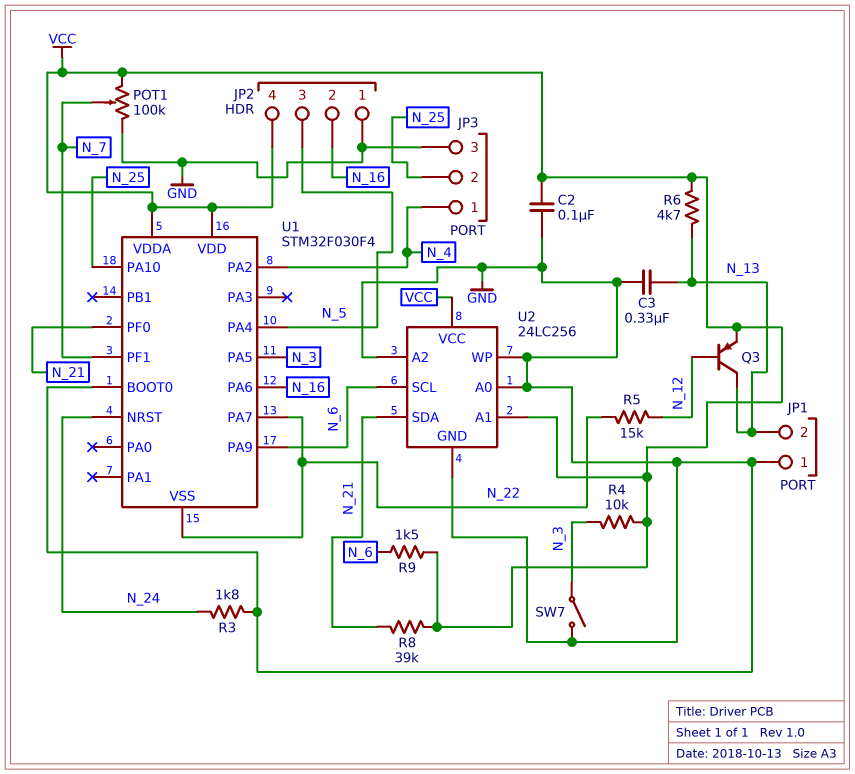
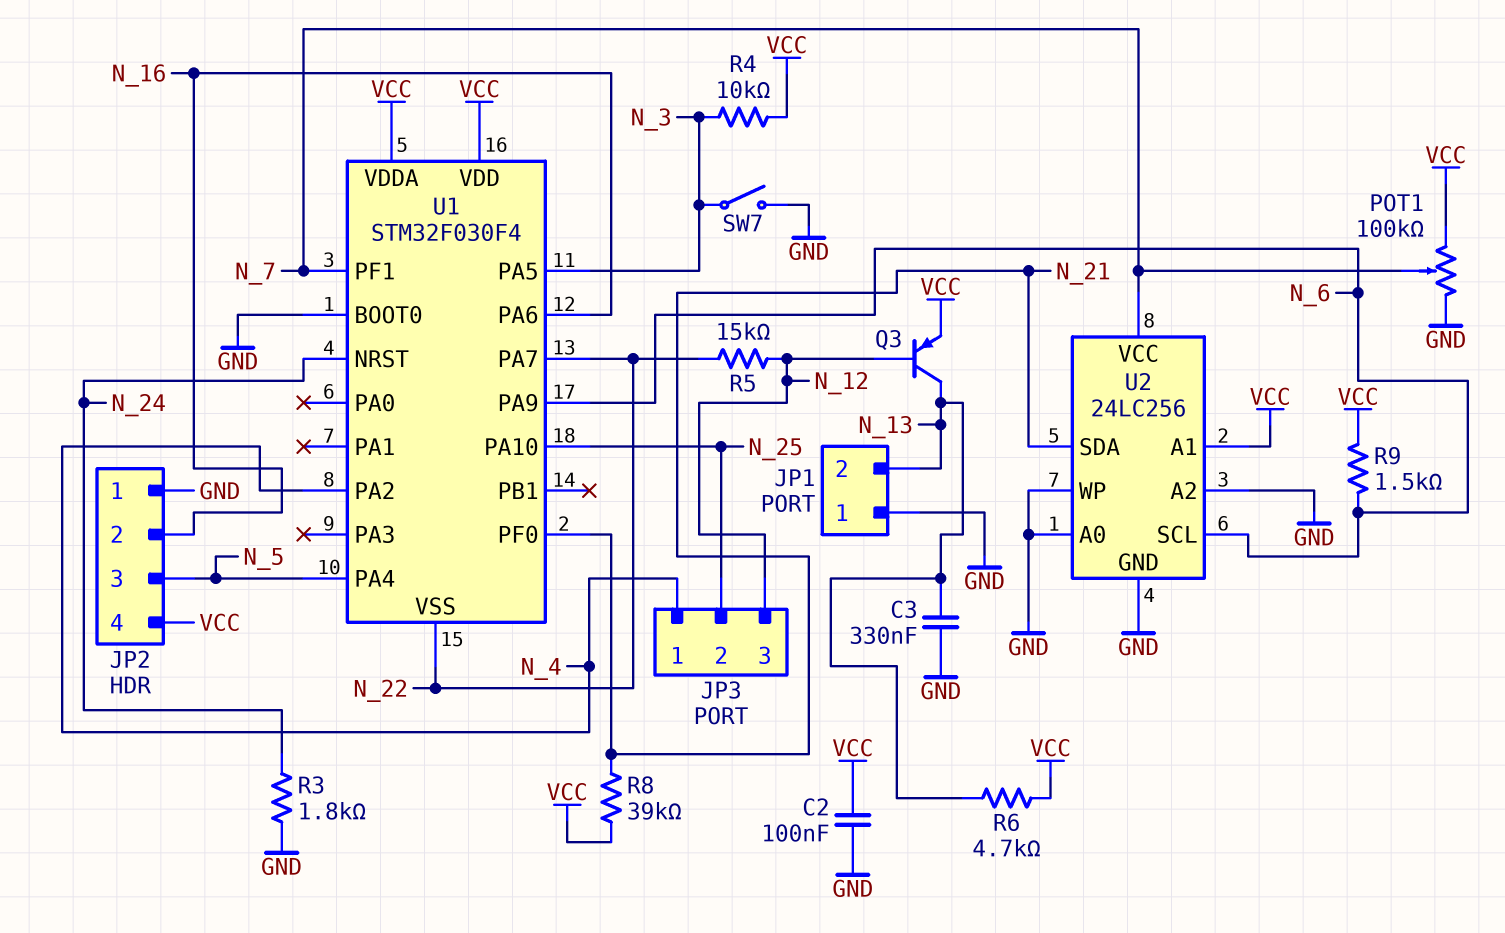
JP3 pin 3: GND -> N_12
U2 pin VCC: VCC -> N_7

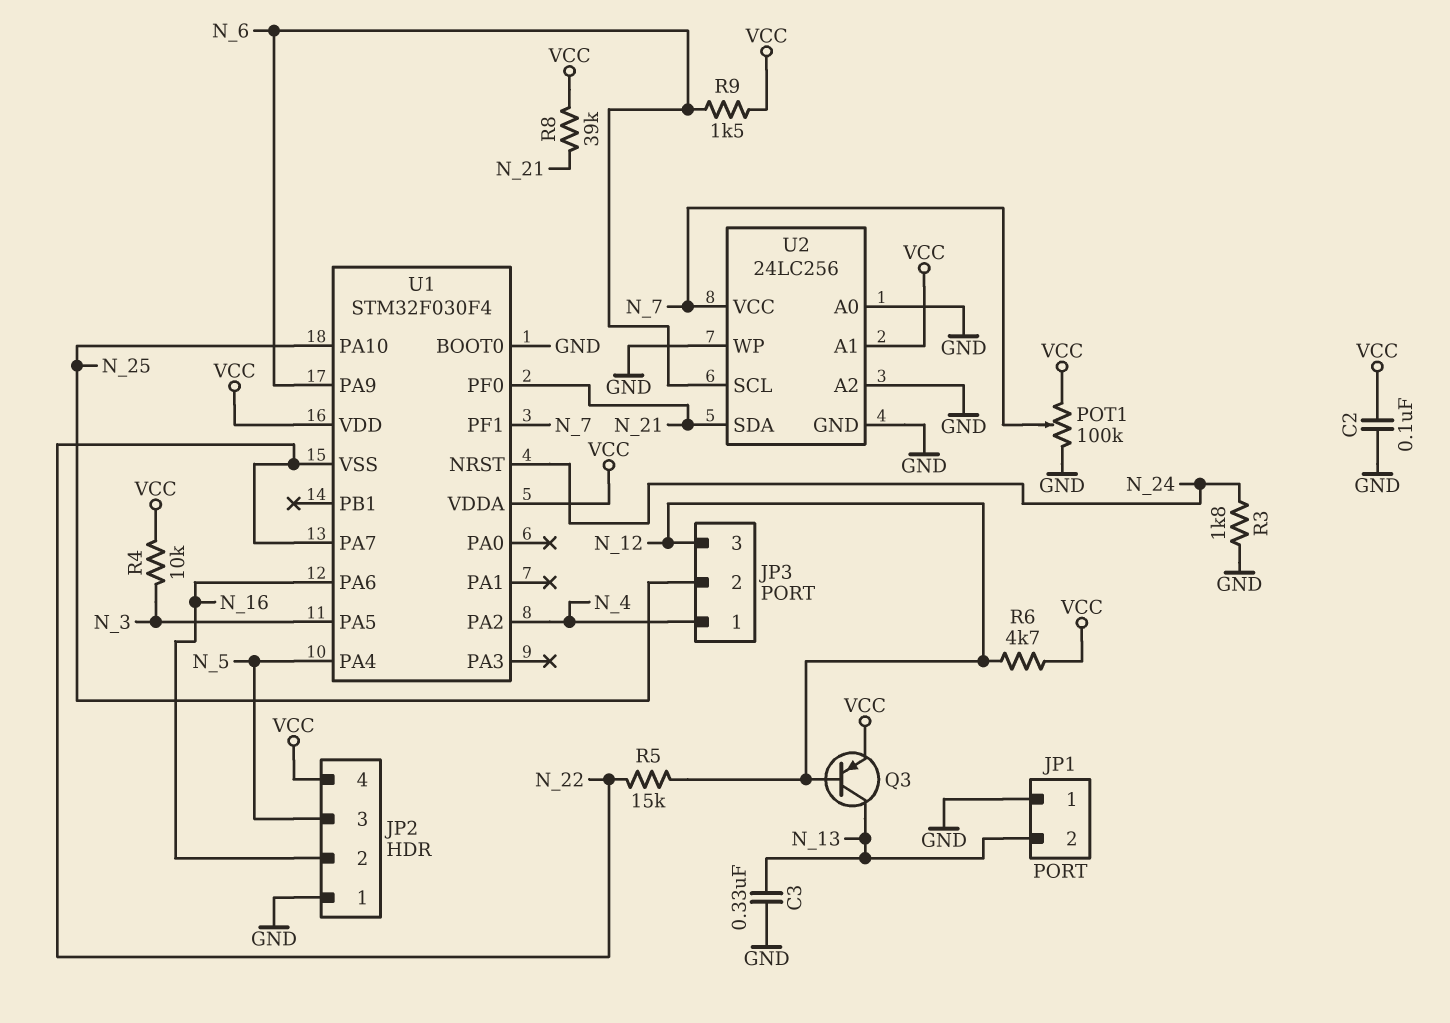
R6: 4.7k (N_13, VCC) -> 4.7k (N_12, VCC)
SW7: switch (GND, N_3) -> none

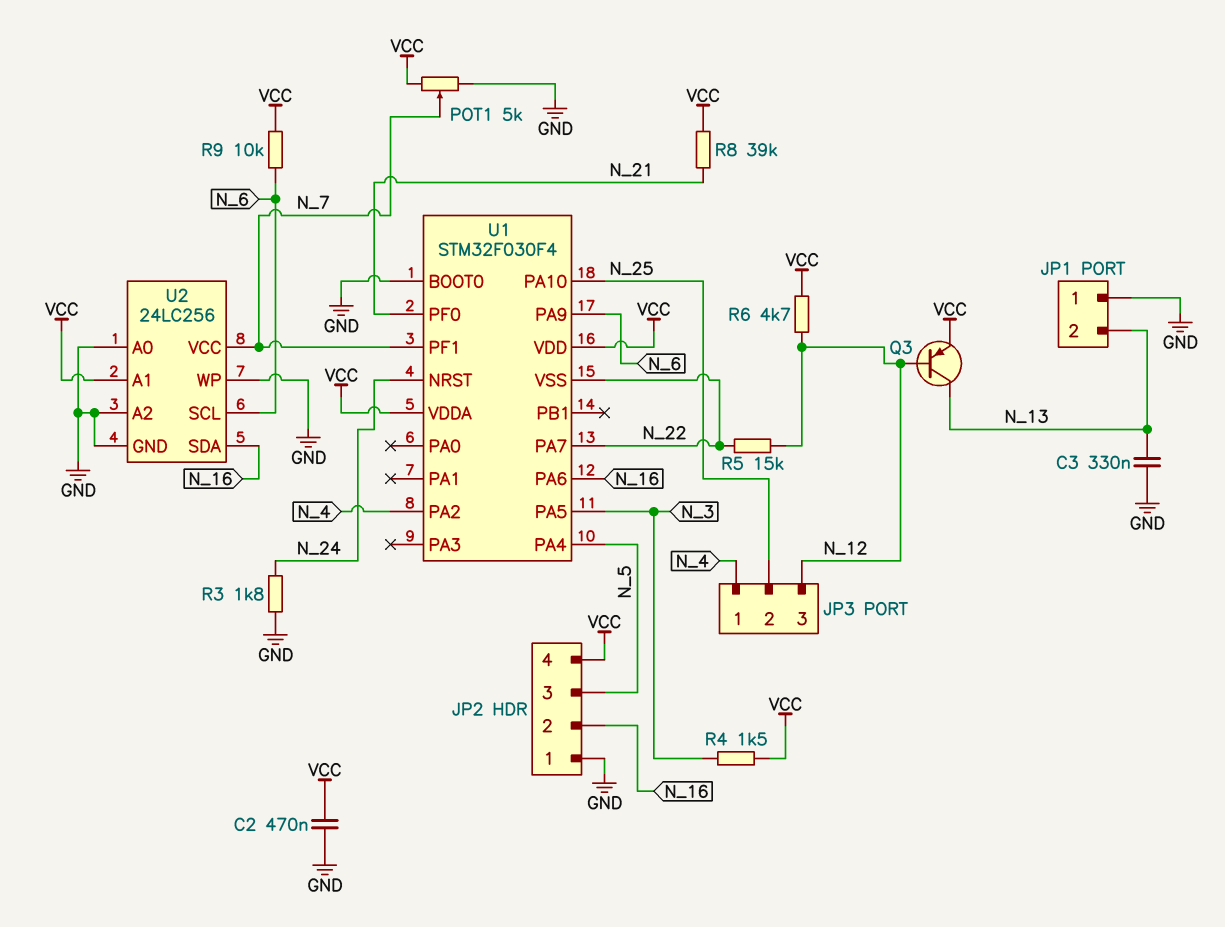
C2: 100nF (GND, VCC) -> 470nF (GND, VCC)
POT1: 100k (GND, VCC, wiper N_7) -> 5k (GND, VCC, wiper N_7)
R4: 10k (N_3, VCC) -> 1.5k (N_3, VCC)
R9: 1.5k (N_6, VCC) -> 10k (N_6, VCC)
U2 pin SDA: N_21 -> N_16

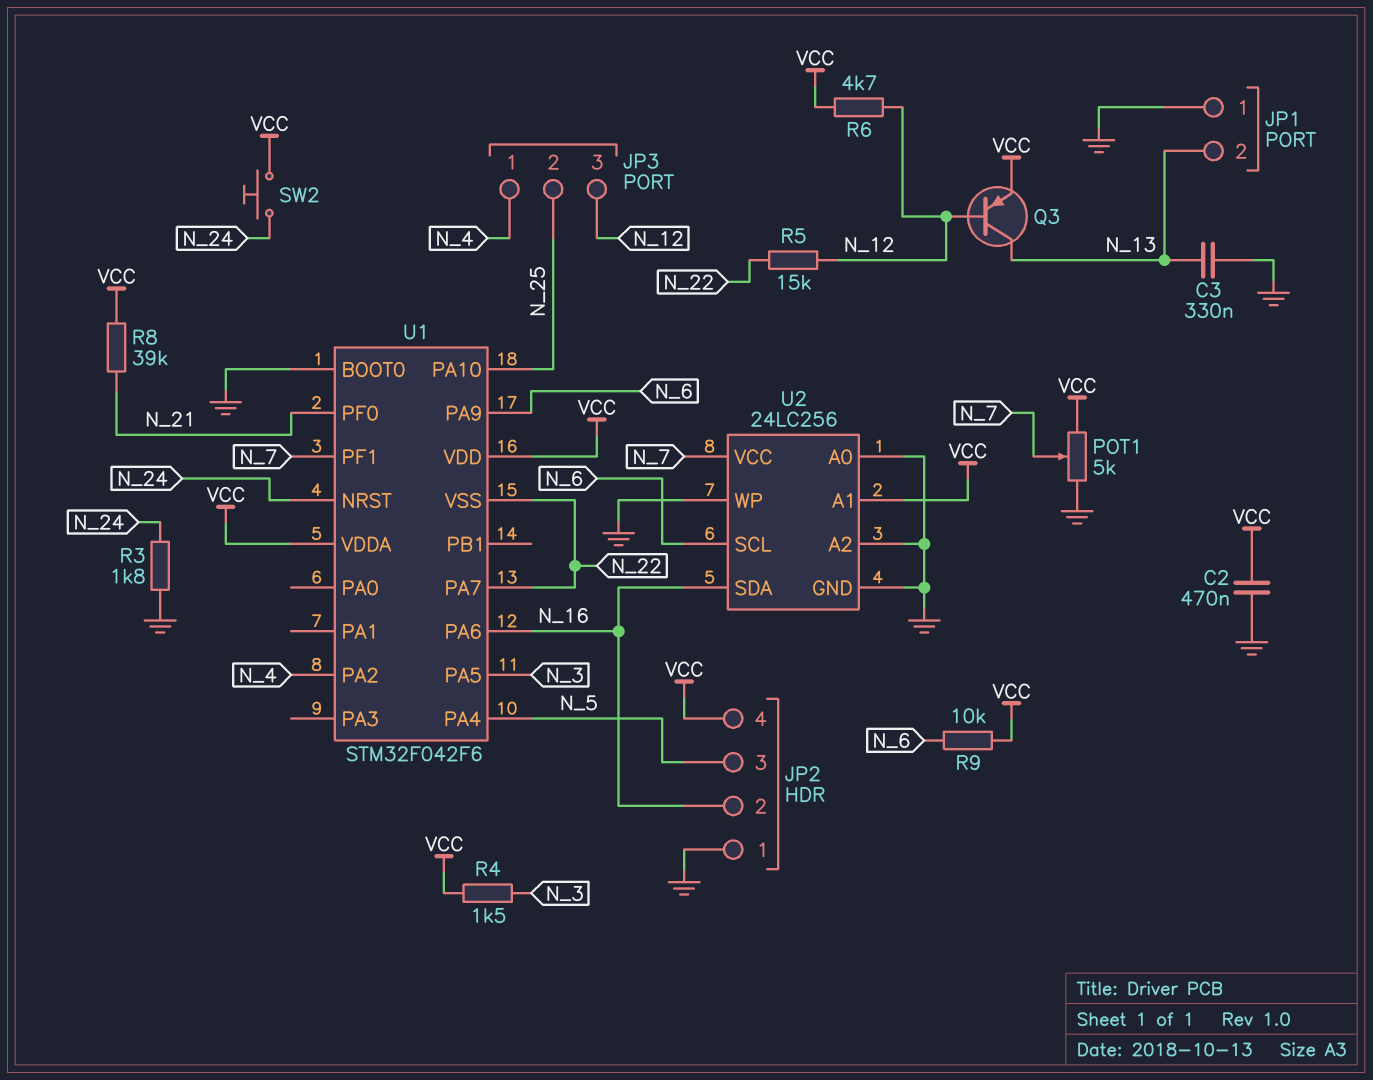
SW2: none -> button (N_24, VCC)
U1: STM32F030F4 -> STM32F042F6

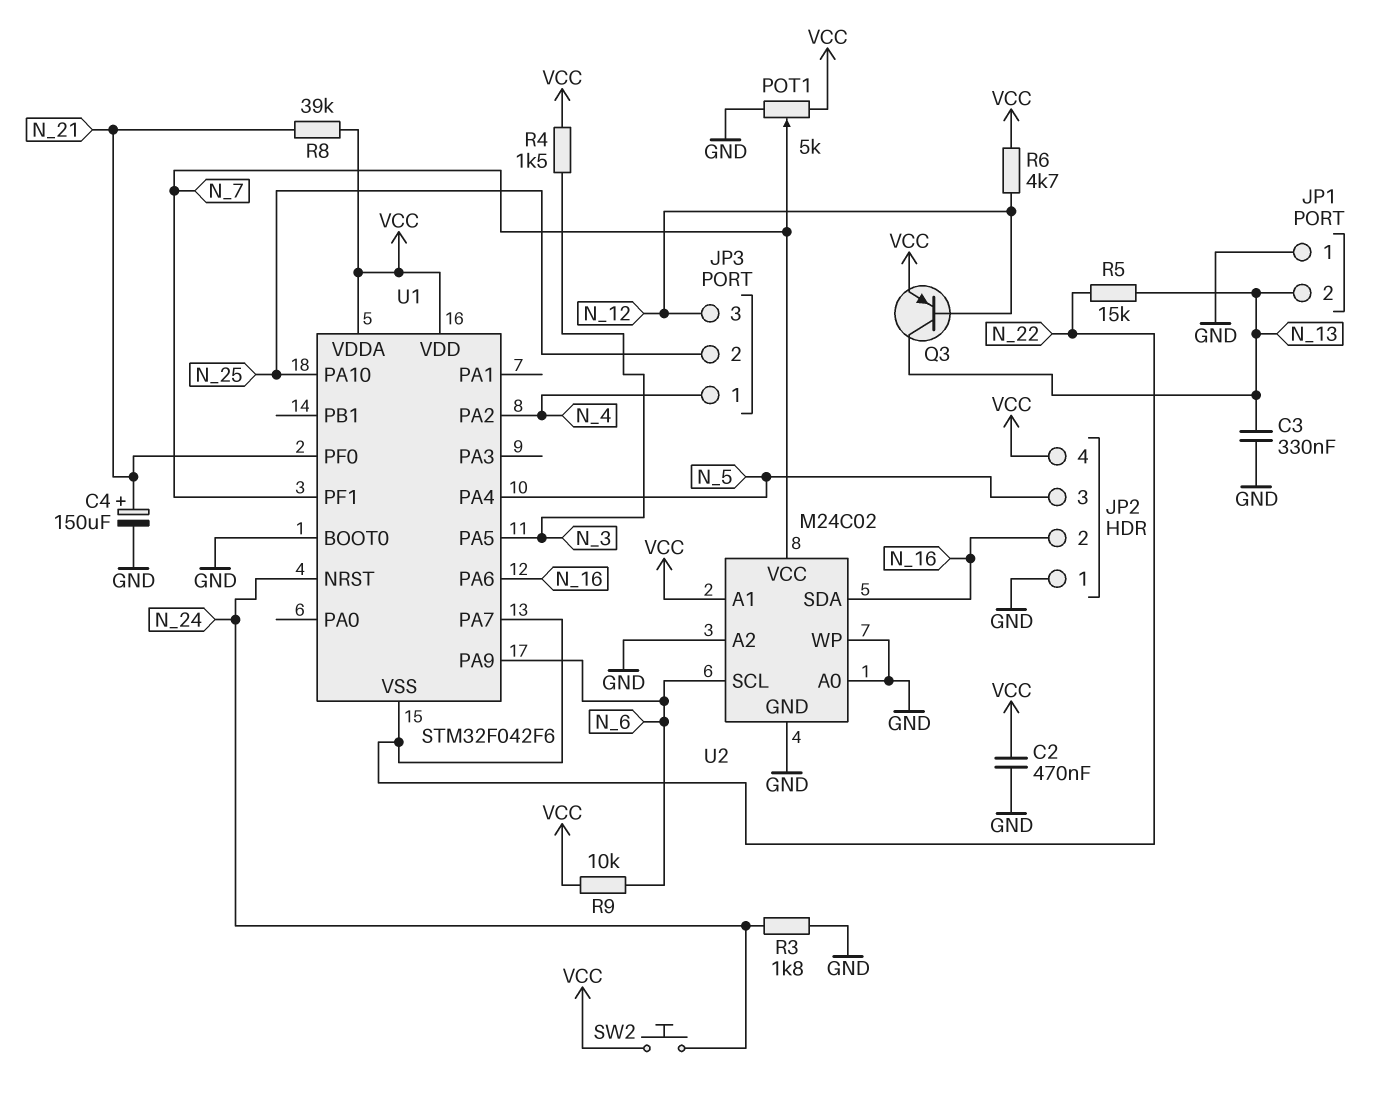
C4: none -> 150uF (plus N_21, minus GND)
R5: 15k (N_12, N_22) -> 15k (N_13, N_22)
U2: 24LC256 -> M24C02

